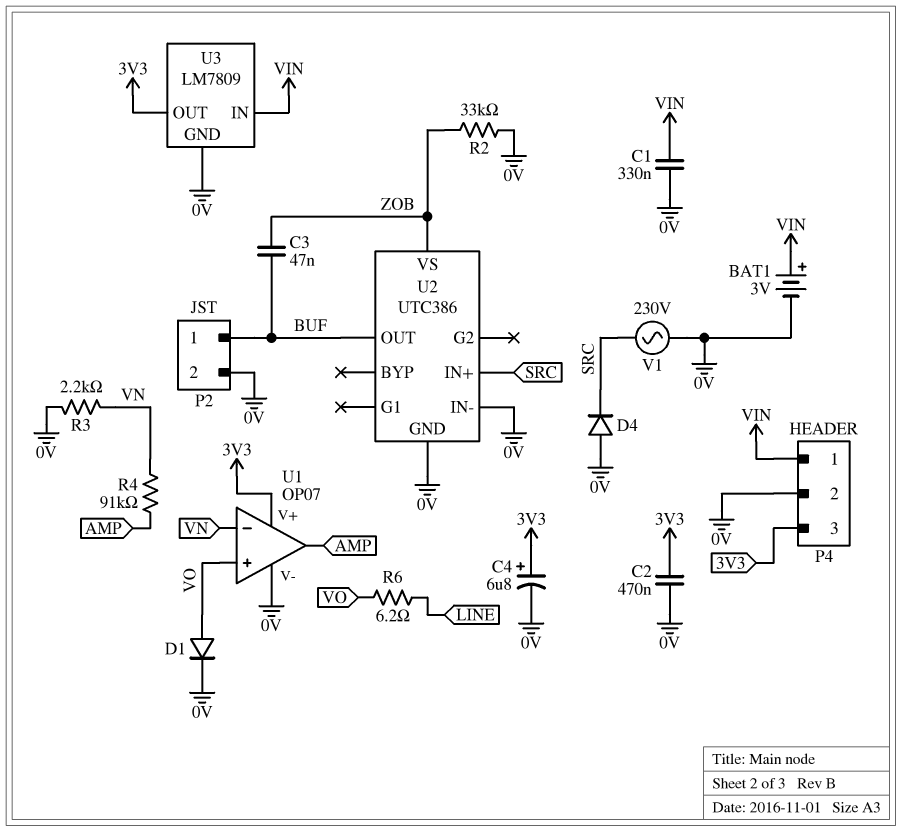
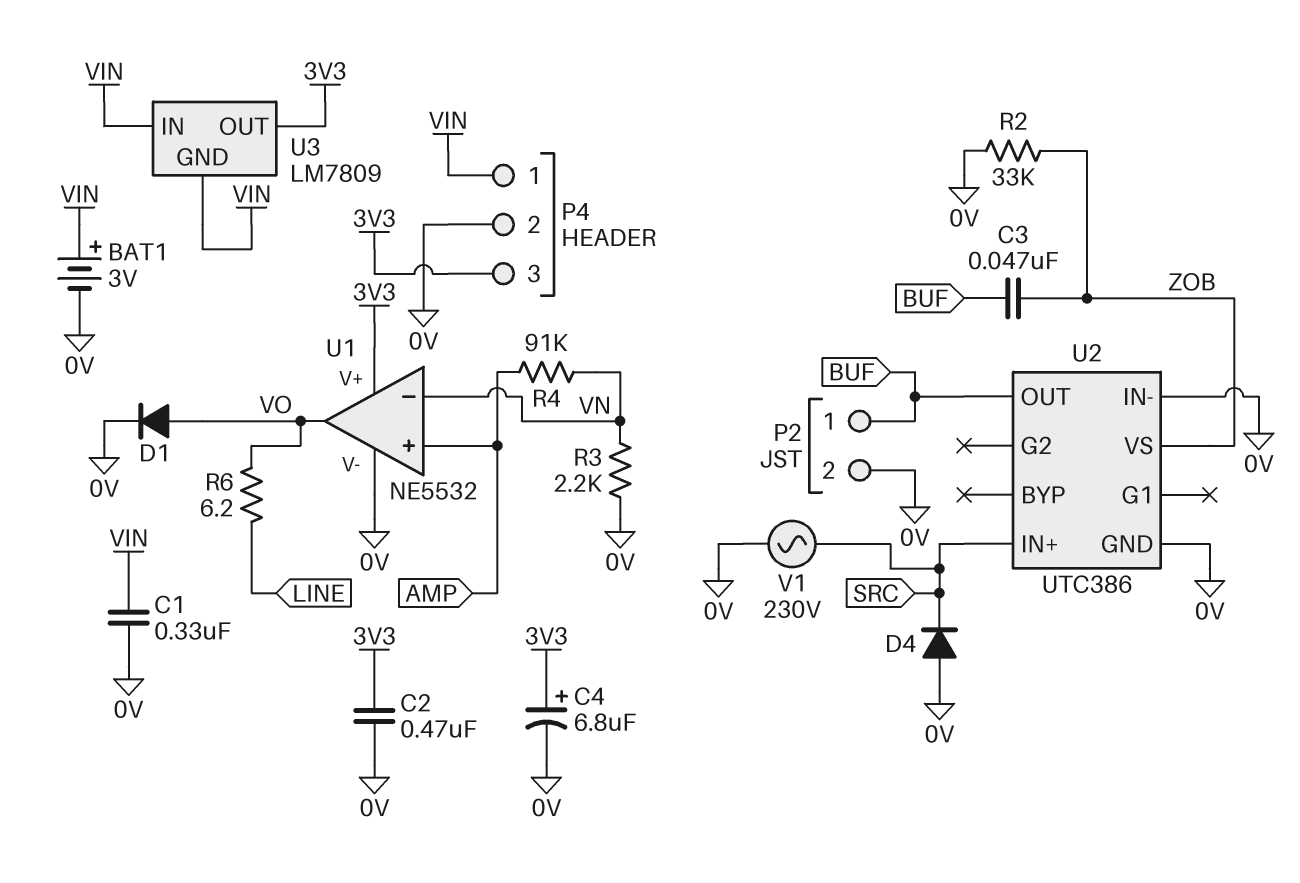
U1: OP07 -> NE5532
U1 pin in+: VO -> AMP
U1 pin out: AMP -> VO
U3 pin GND: 0V -> VIN

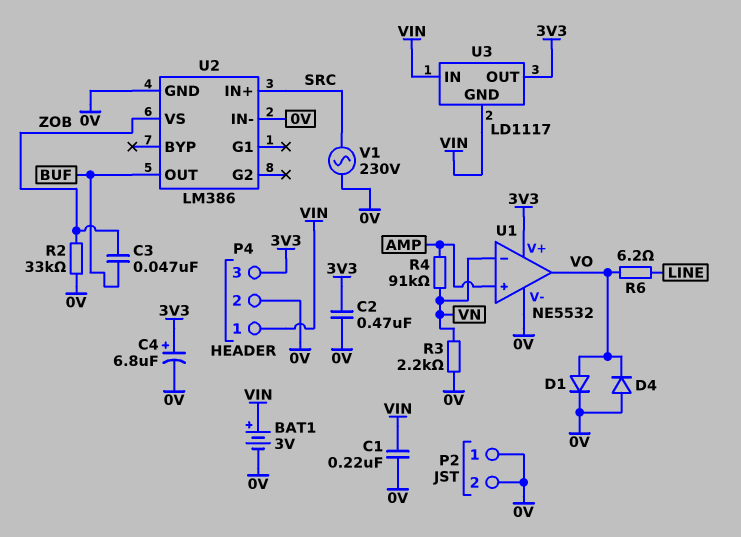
C1: 330nF (0V, VIN) -> 220nF (0V, VIN)
D4: diode (A 0V, K SRC) -> diode (A 0V, K VO)
P2 pin 1: BUF -> 0V
U2: UTC386 -> LM386
U3: LM7809 -> LD1117

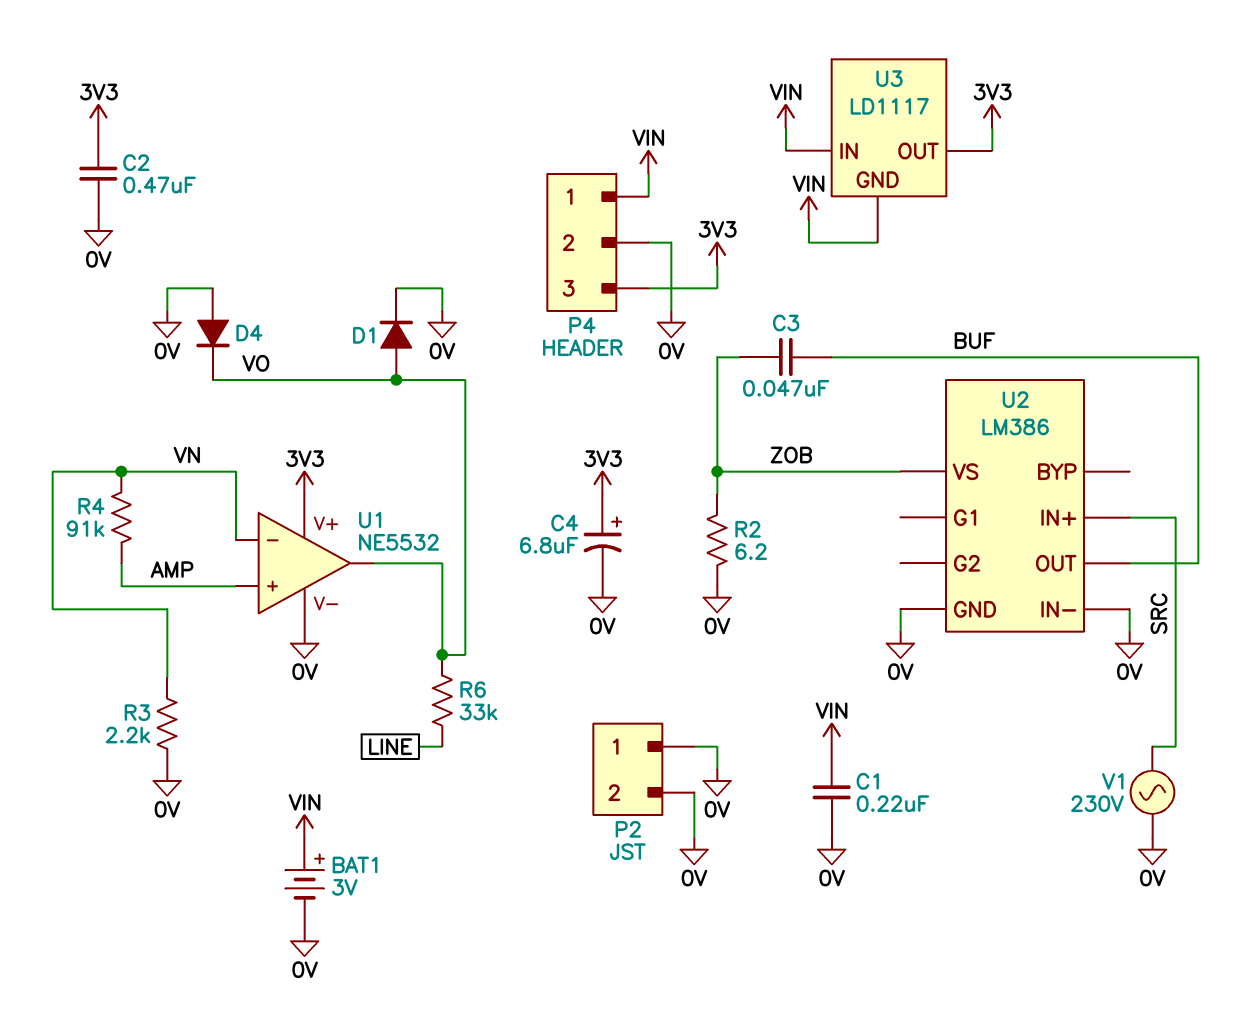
R2: 33k (0V, ZOB) -> 6.2 (0V, ZOB)
R6: 6.2 (LINE, VO) -> 33k (LINE, VO)

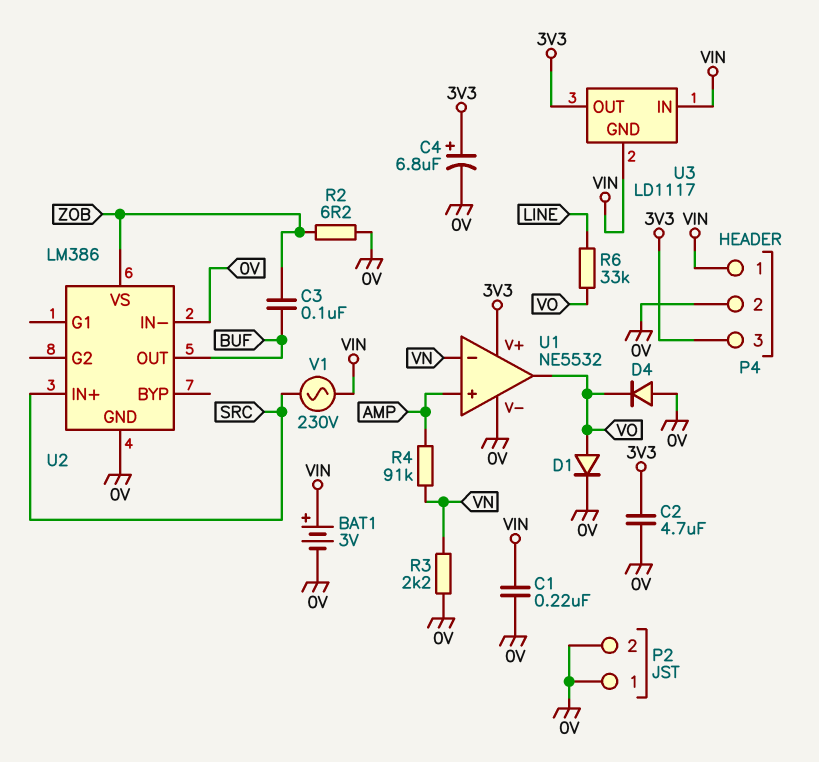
C2: 470nF (0V, 3V3) -> 4.7uF (0V, 3V3)
C3: 47nF (BUF, ZOB) -> 100nF (BUF, ZOB)
V1: AC 230V (0V, SRC) -> AC 230V (SRC, VIN)

